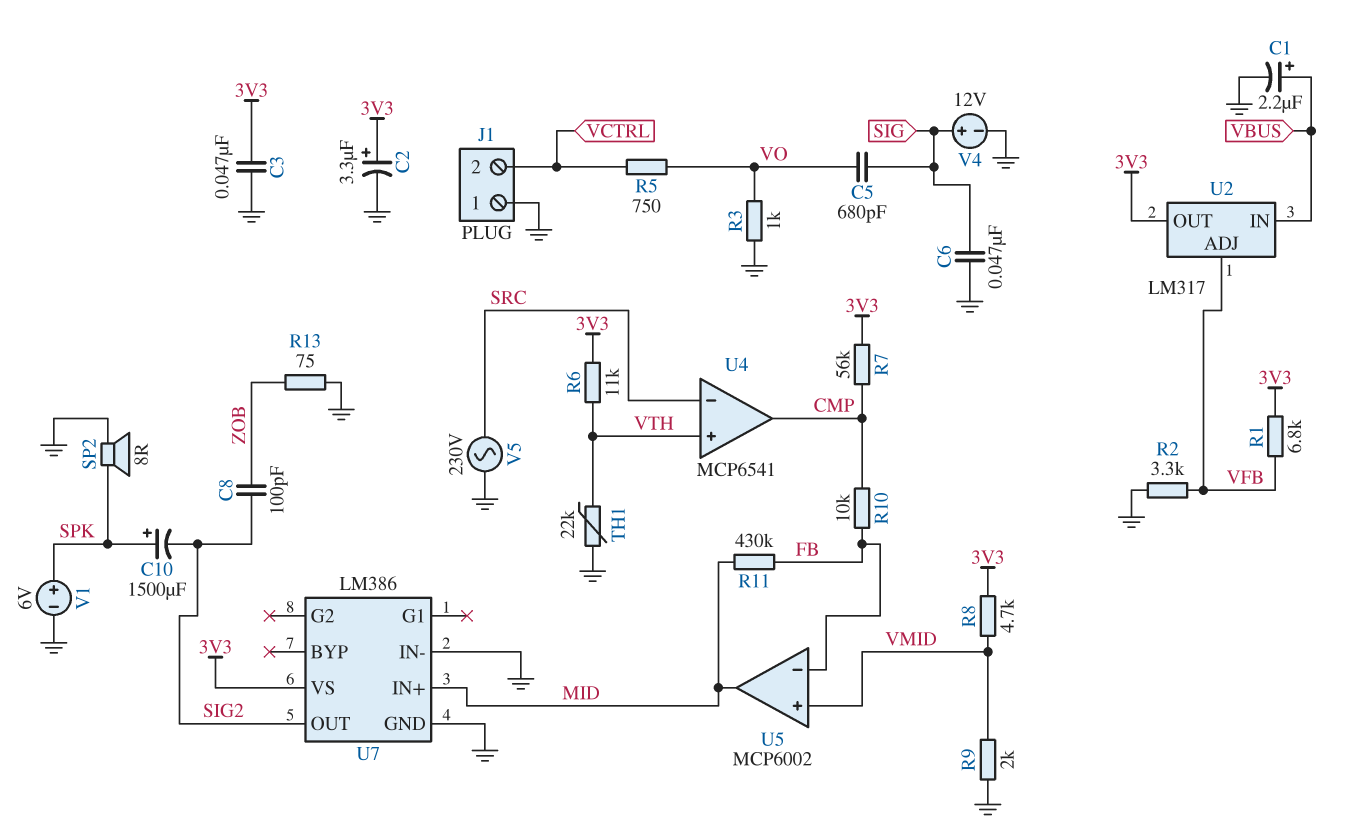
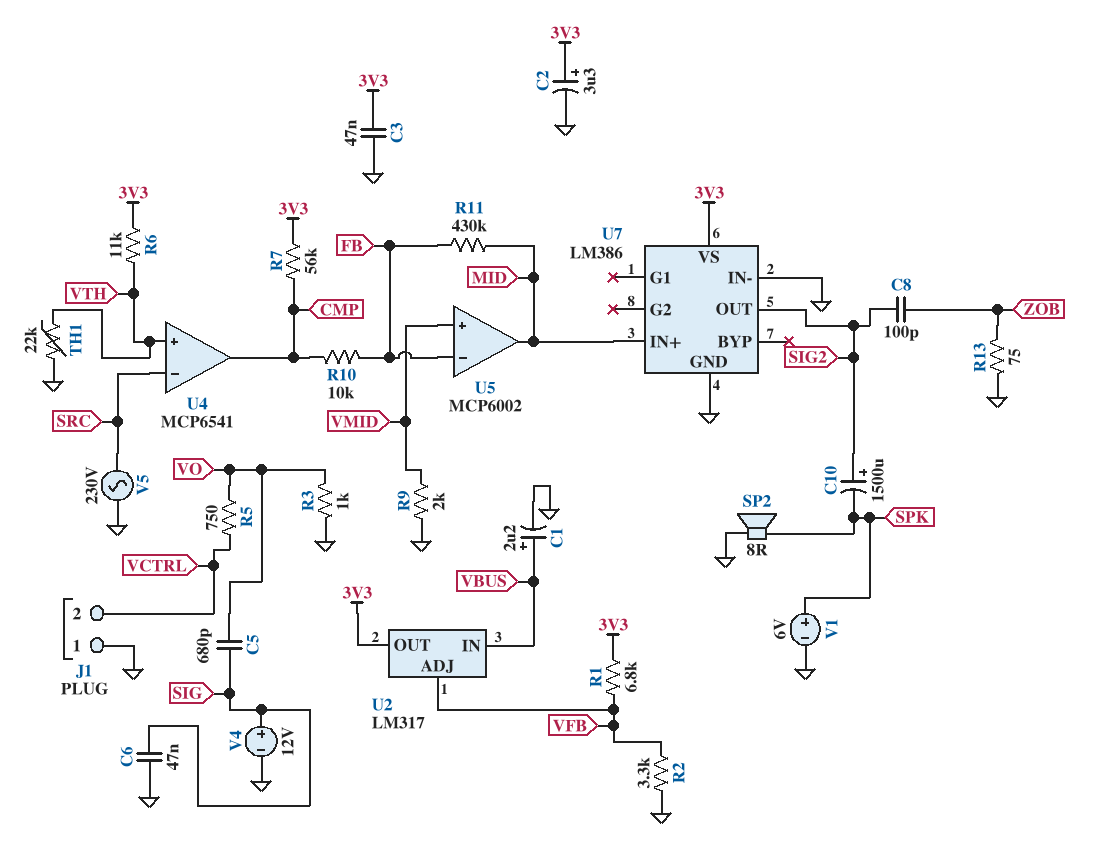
C10: 1500uF (plus SPK, minus SIG2) -> 1500uF (plus SIG2, minus SPK)
R8: 4.7k (3V3, VMID) -> none

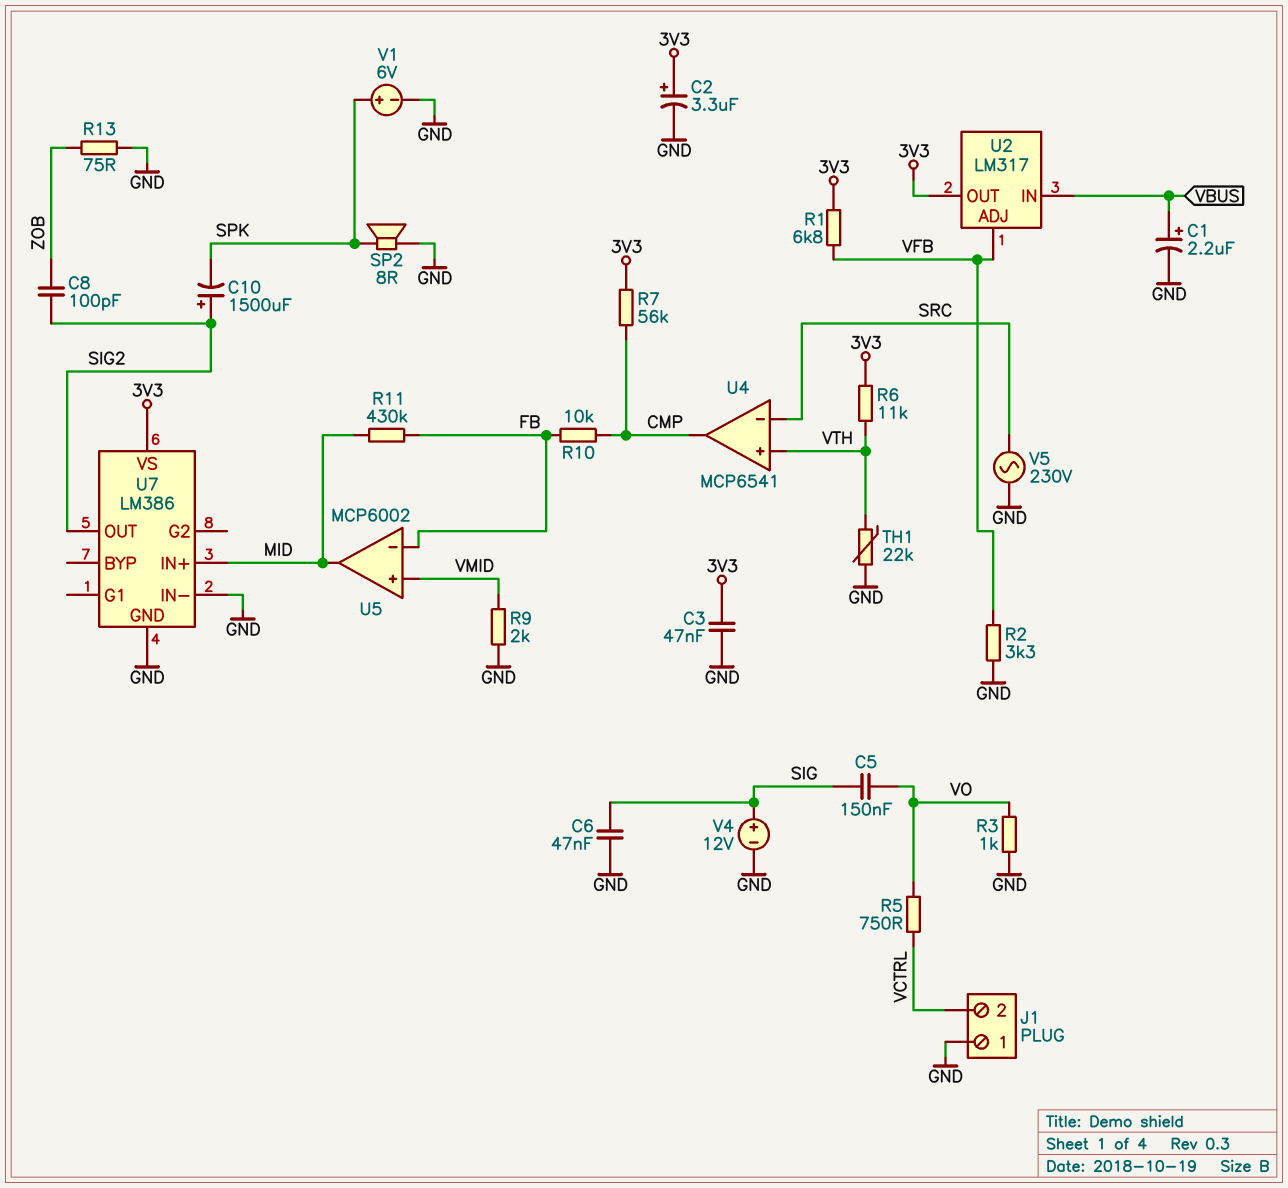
C5: 680pF (SIG, VO) -> 150nF (SIG, VO)

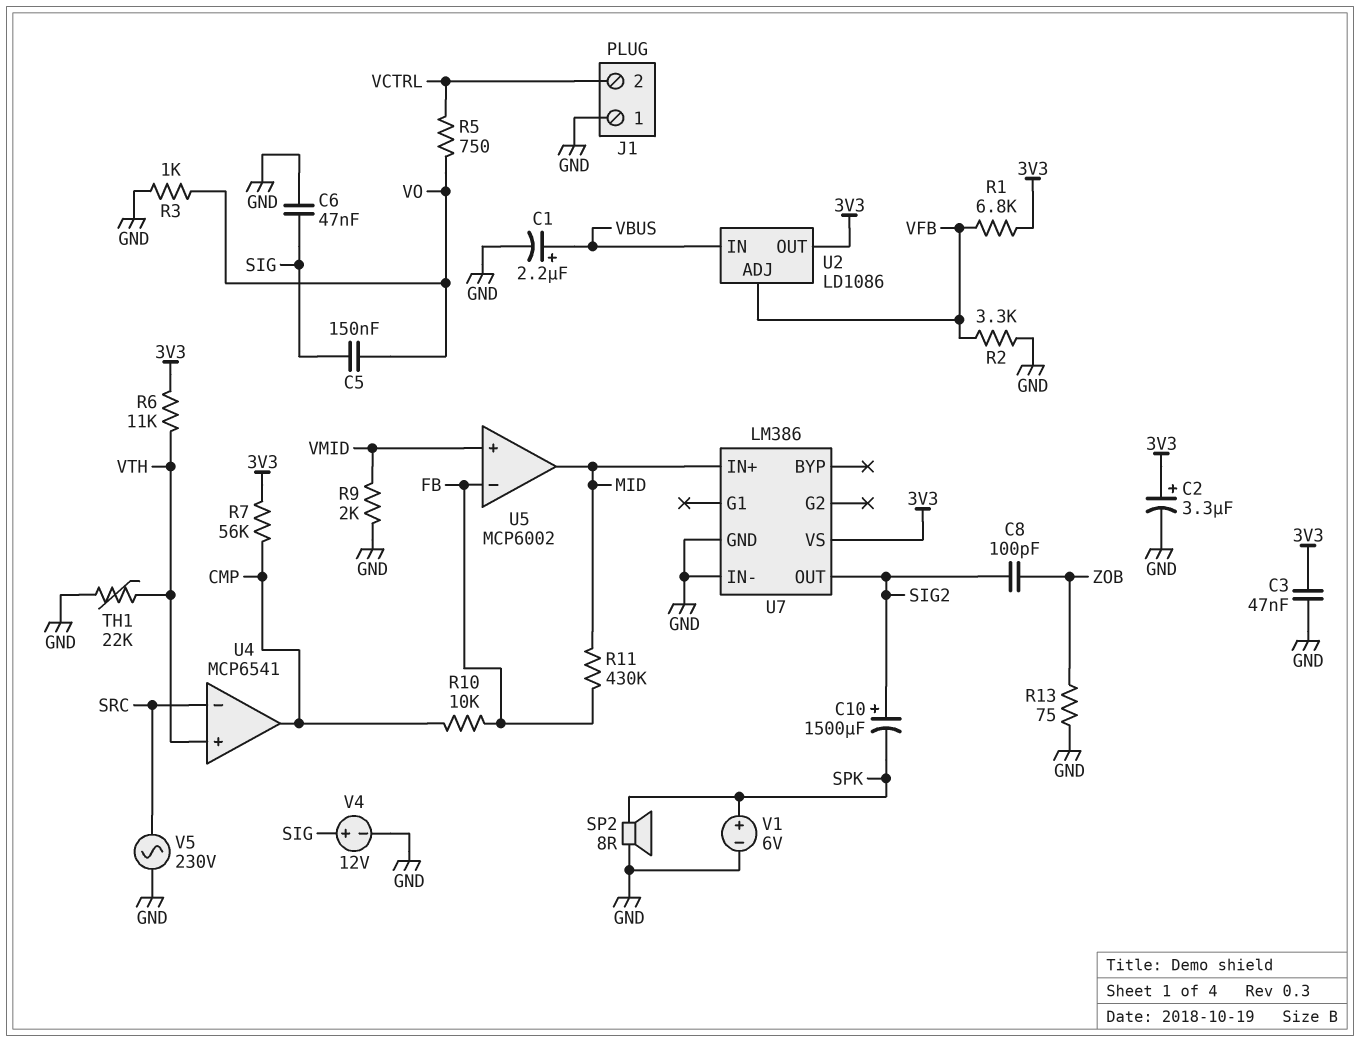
U2: LM317 -> LD1086

